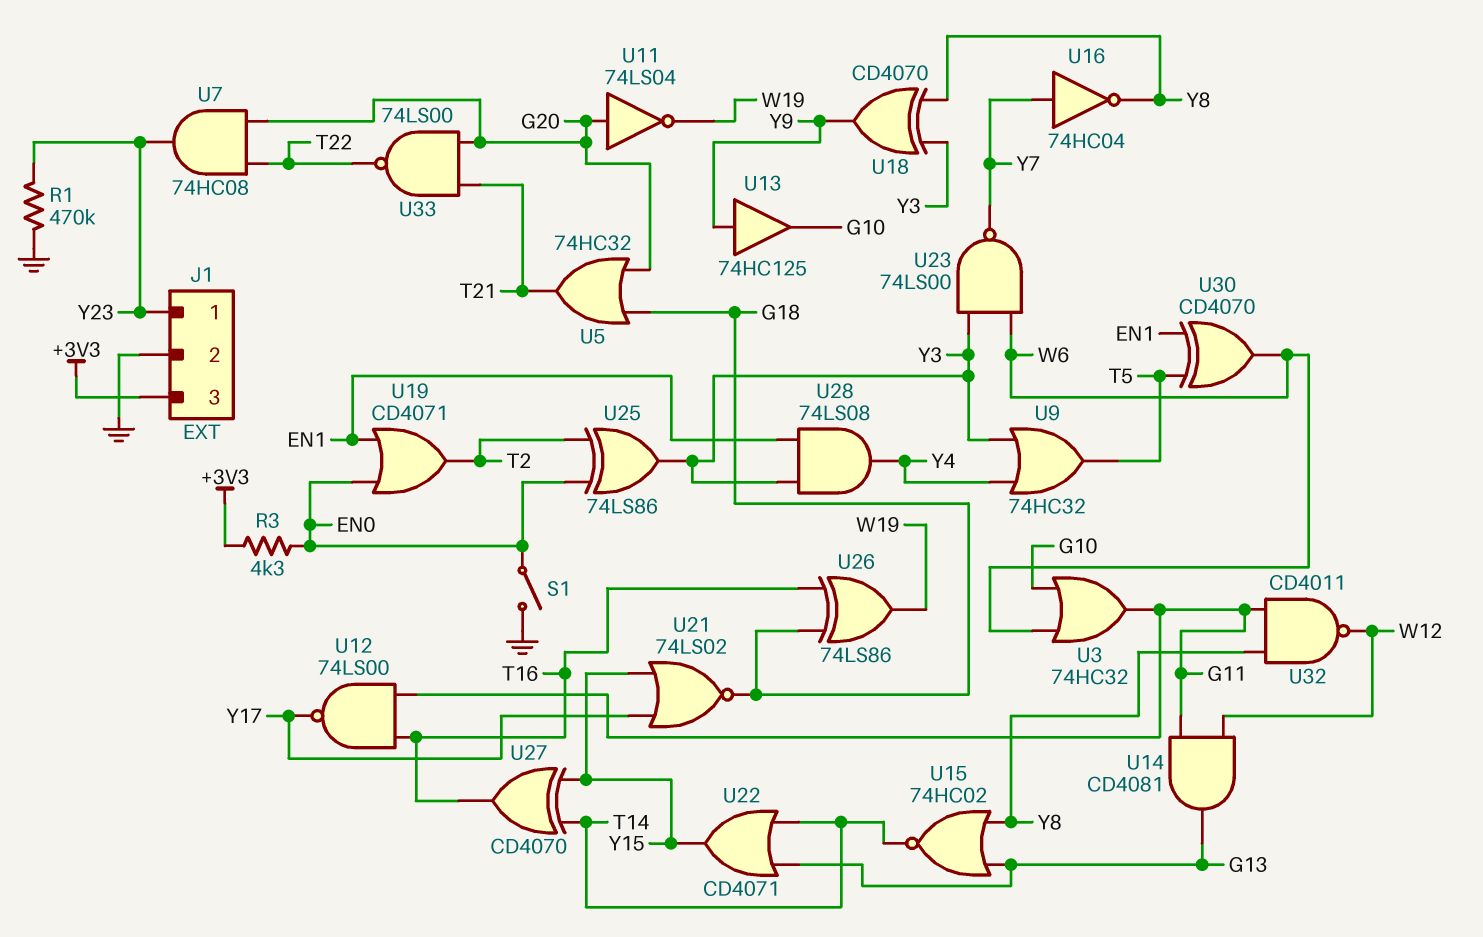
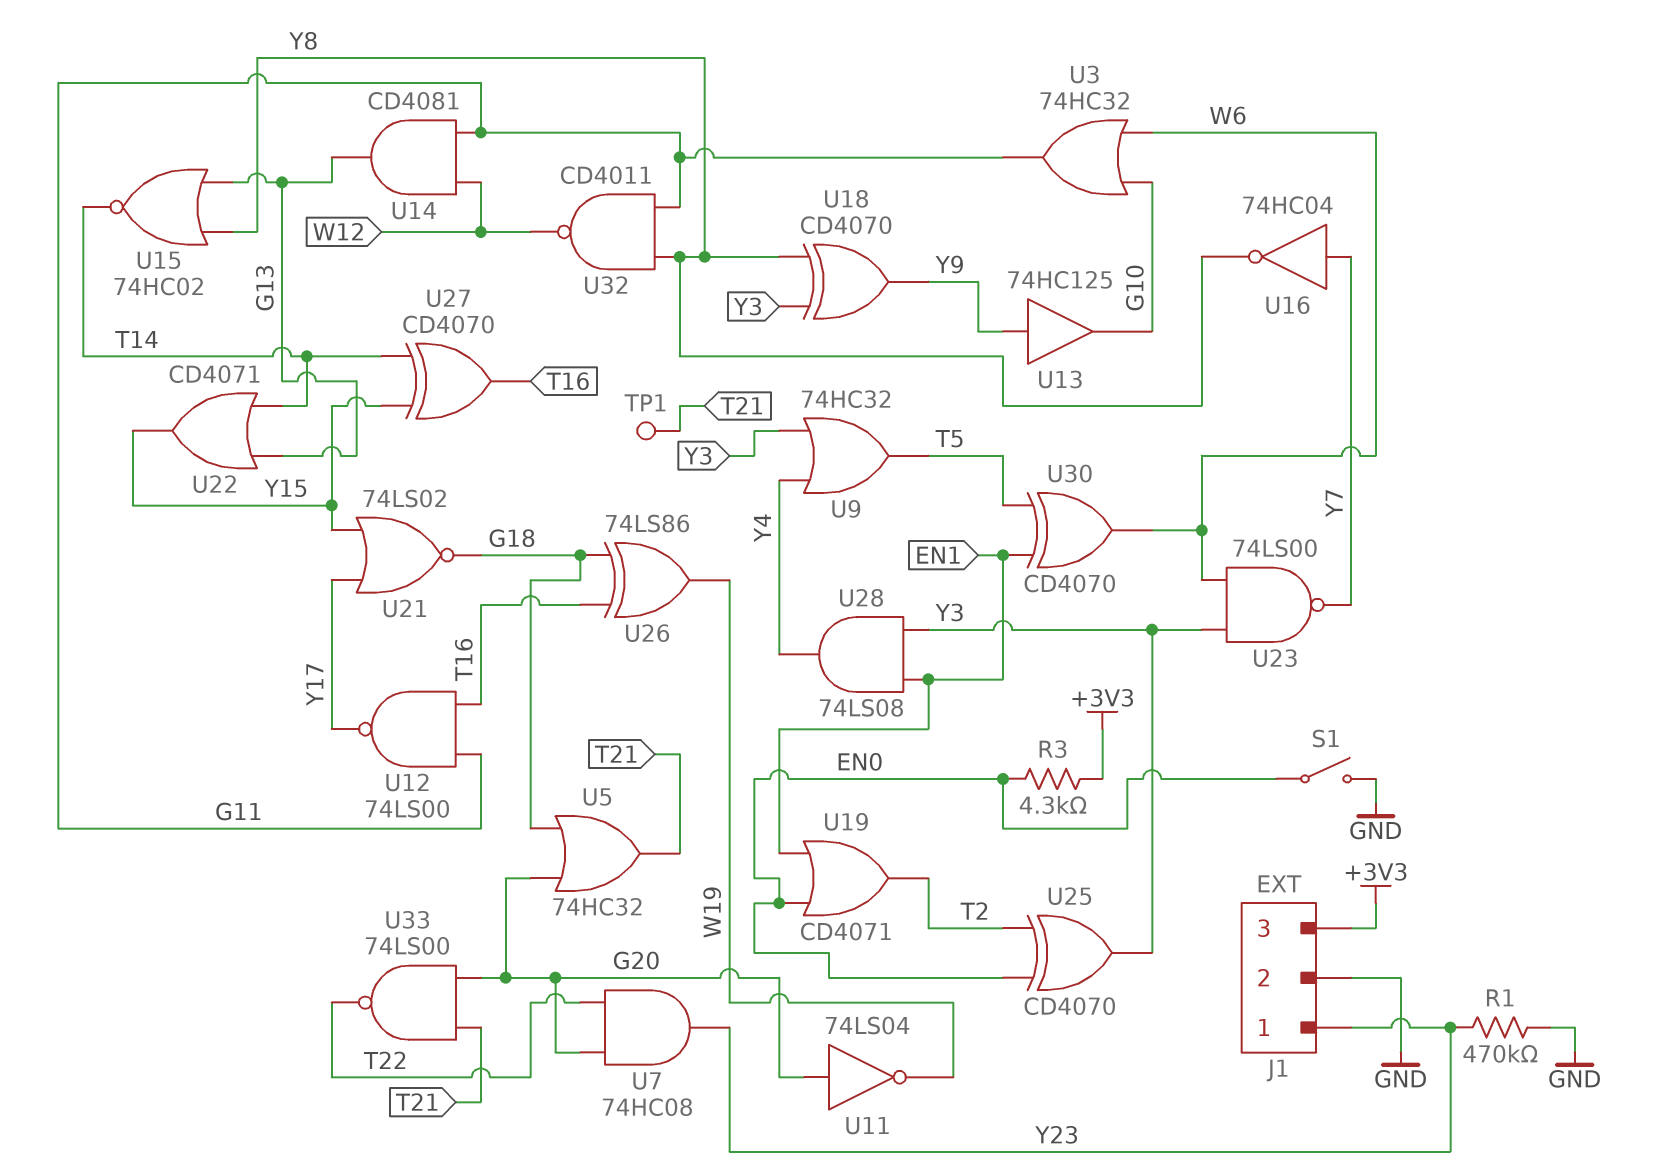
TP1: none -> test point (T21)
U25: XOR 74LS86 (in EN0, in T2, out Y3) -> XOR CD4070 (in EN0, in T2, out Y3)

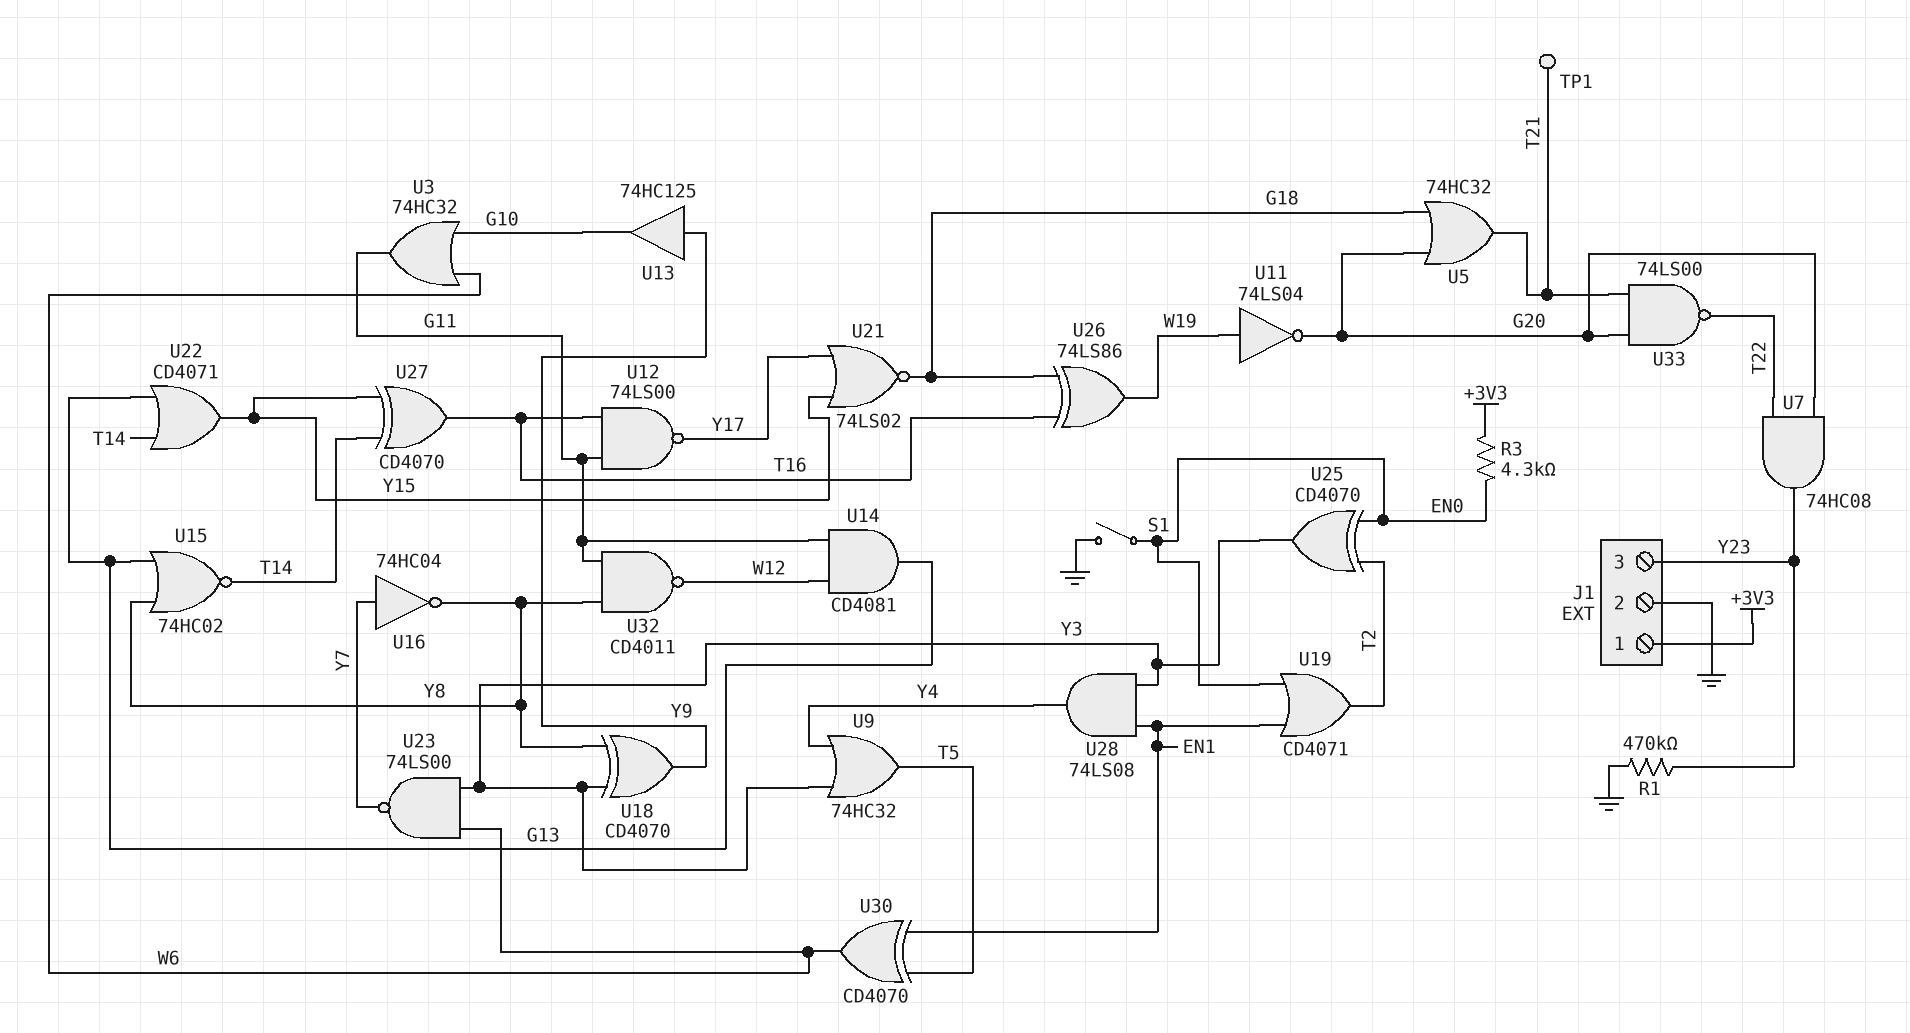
J1 pin 1: Y23 -> +3V3
J1 pin 3: +3V3 -> Y23
U11: NOT 74LS04 (in G20, out W19) -> NOT 74LS04 (in W19, out G20)

